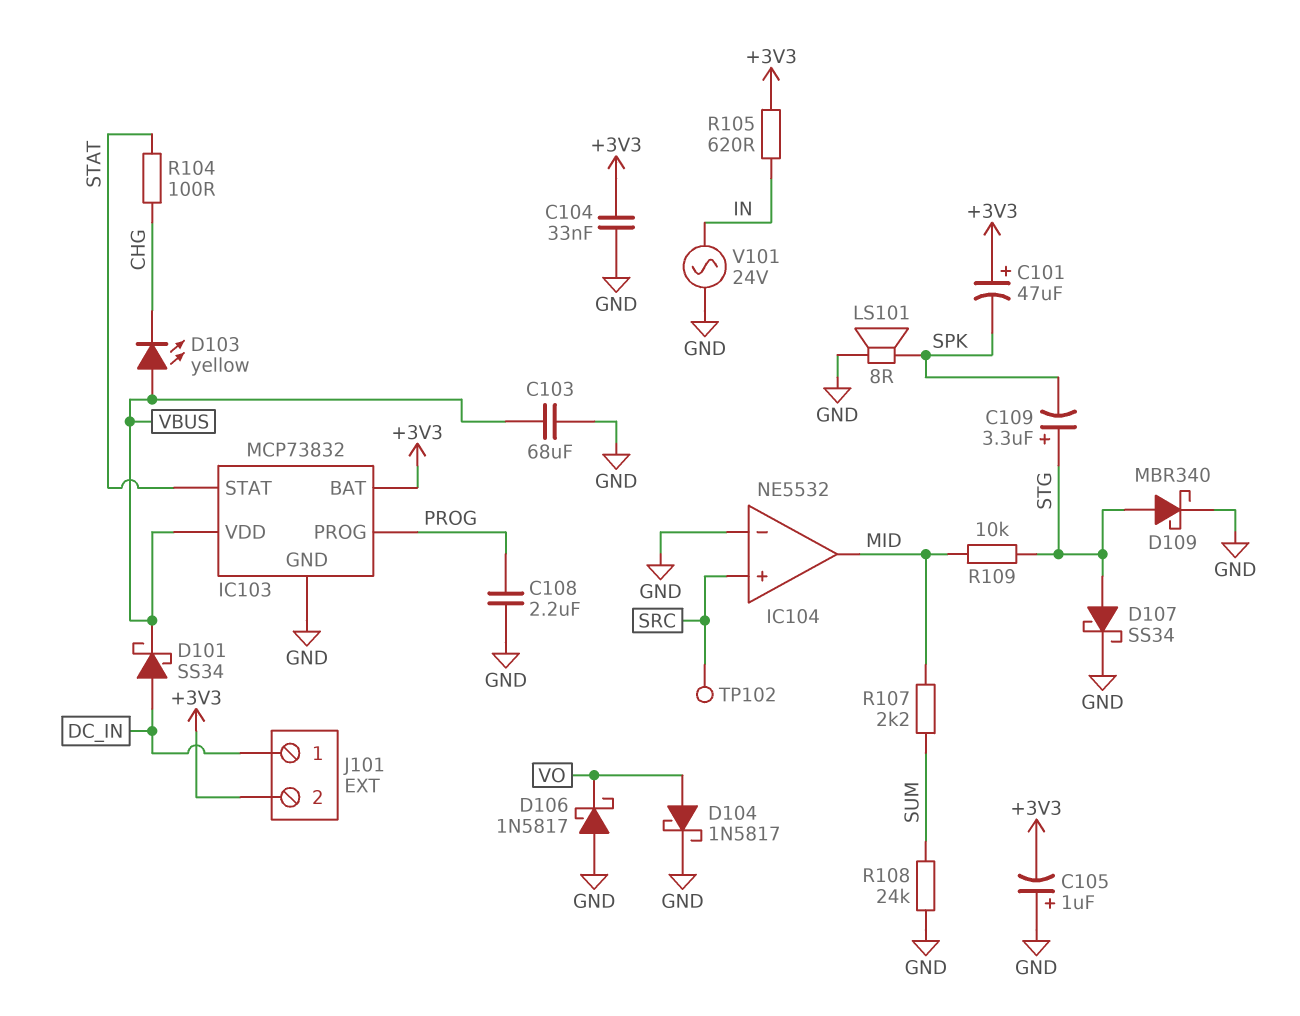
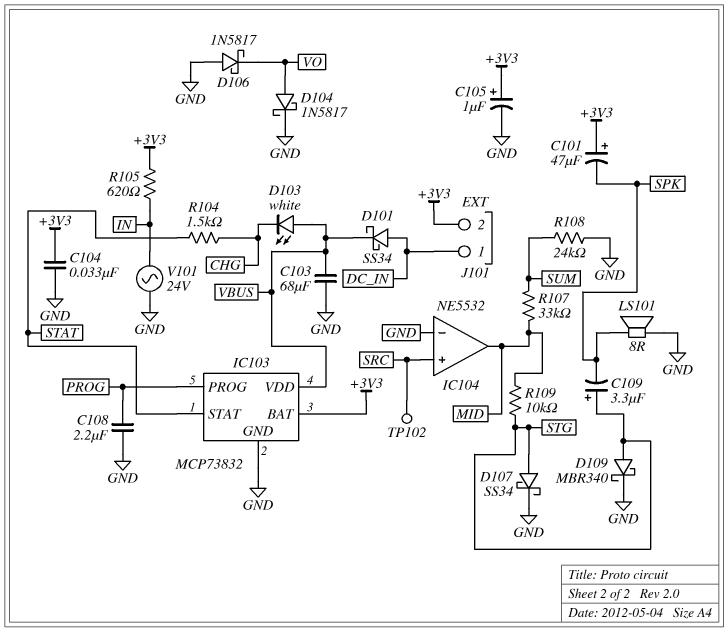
C105: 1uF (plus GND, minus +3V3) -> 1uF (plus +3V3, minus GND)
D103: LED yellow (A VBUS, K CHG) -> LED white (A VBUS, K CHG)
R104: 100 (CHG, STAT) -> 1.5k (CHG, STAT)
R107: 2.2k (MID, SUM) -> 33k (MID, SUM)

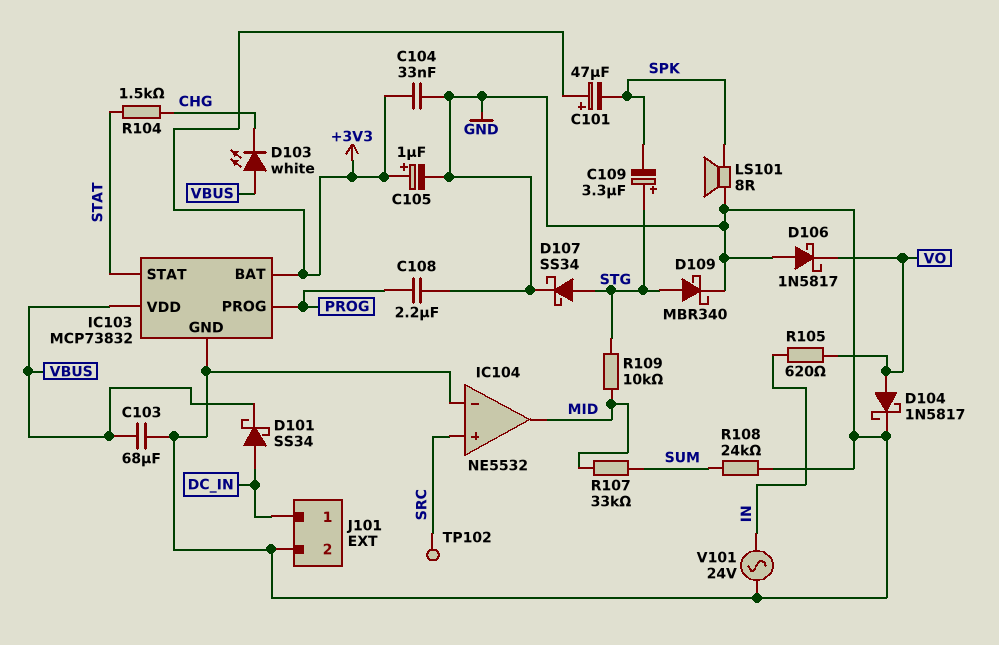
J101 pin 2: +3V3 -> GND
R105: 620 (+3V3, IN) -> 620 (IN, VO)

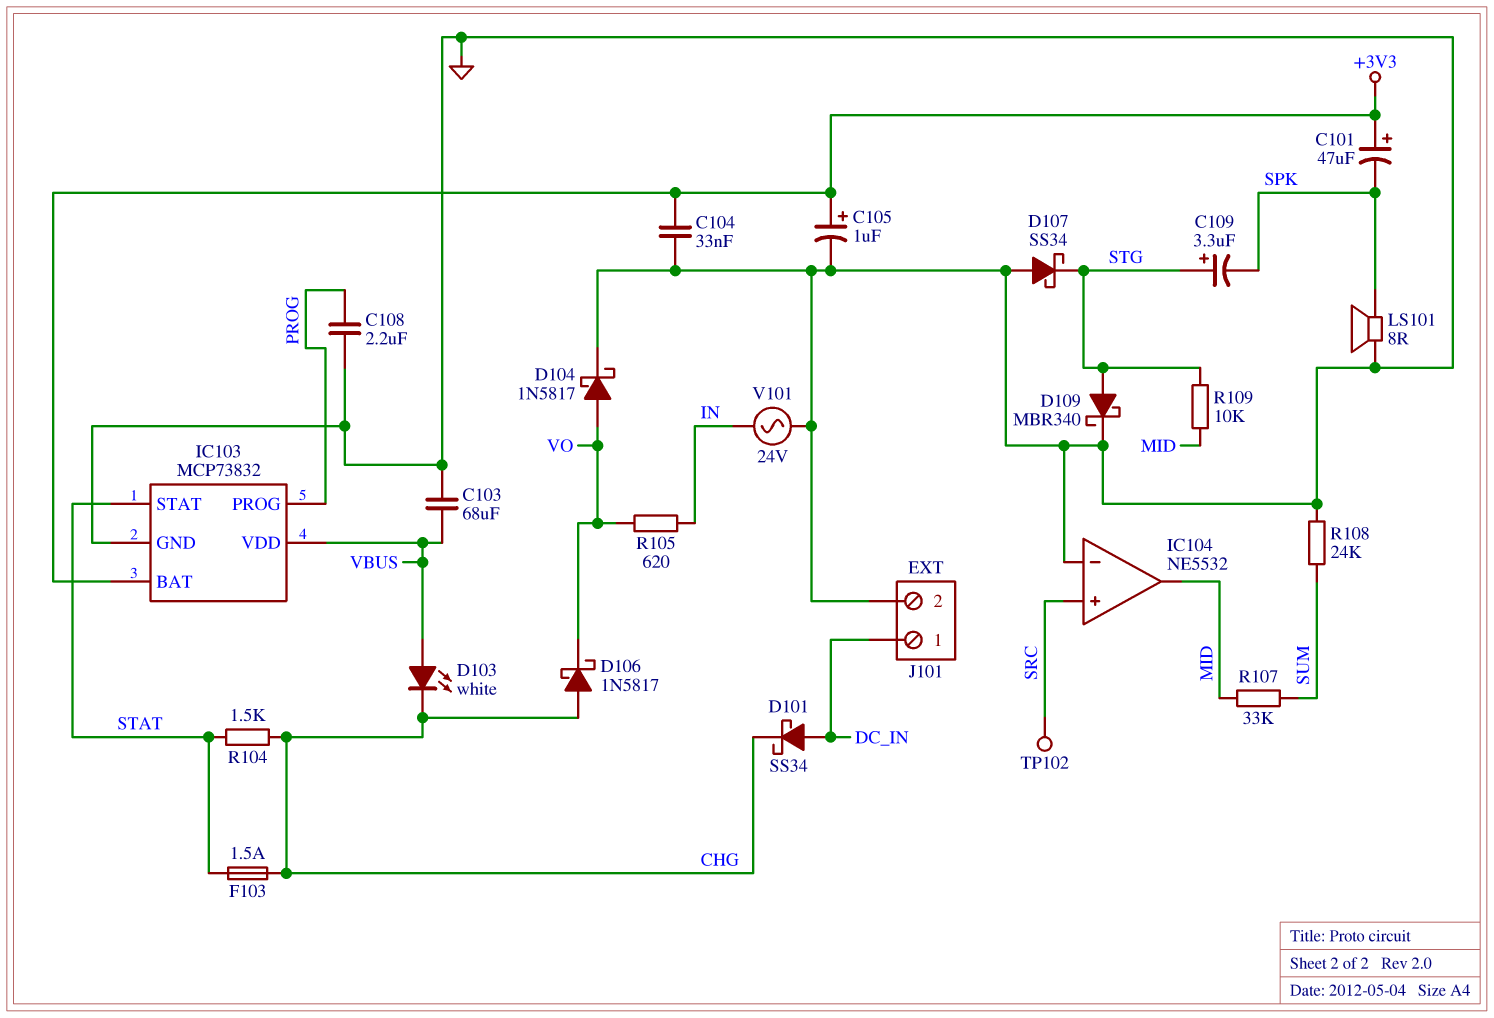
D101: schottky SS34 (A DC_IN, K VBUS) -> schottky SS34 (A DC_IN, K CHG)
D106: schottky 1N5817 (A GND, K VO) -> schottky 1N5817 (A CHG, K VO)
D107: schottky SS34 (A STG, K GND) -> schottky SS34 (A GND, K STG)
F103: none -> 1.5A (CHG, STAT)

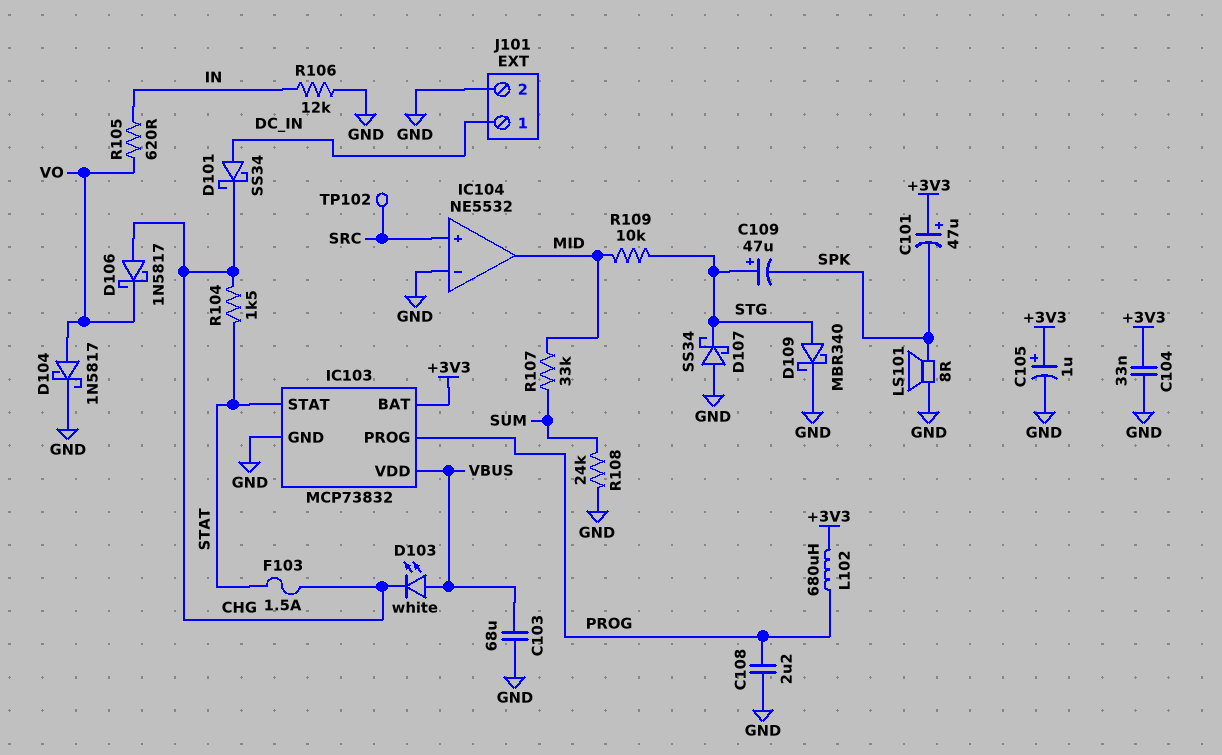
C109: 3.3uF (plus STG, minus SPK) -> 47uF (plus STG, minus SPK)
L102: none -> 680uH (+3V3, PROG)
R106: none -> 12k (GND, IN)
V101: AC 24V (GND, IN) -> none

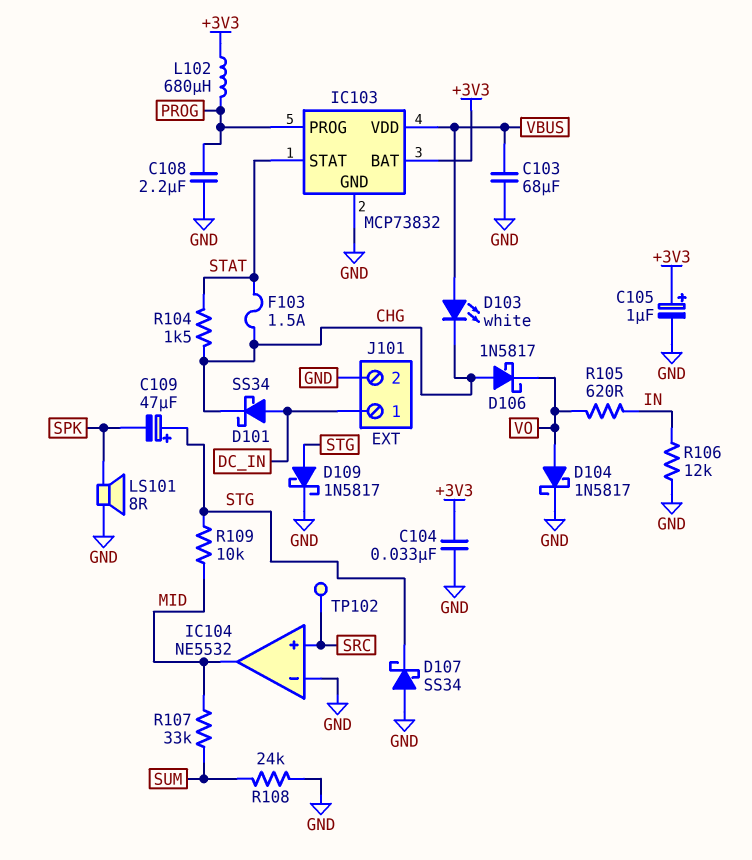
C101: 47uF (plus +3V3, minus SPK) -> none
D109: schottky MBR340 (A STG, K GND) -> schottky 1N5817 (A STG, K GND)

